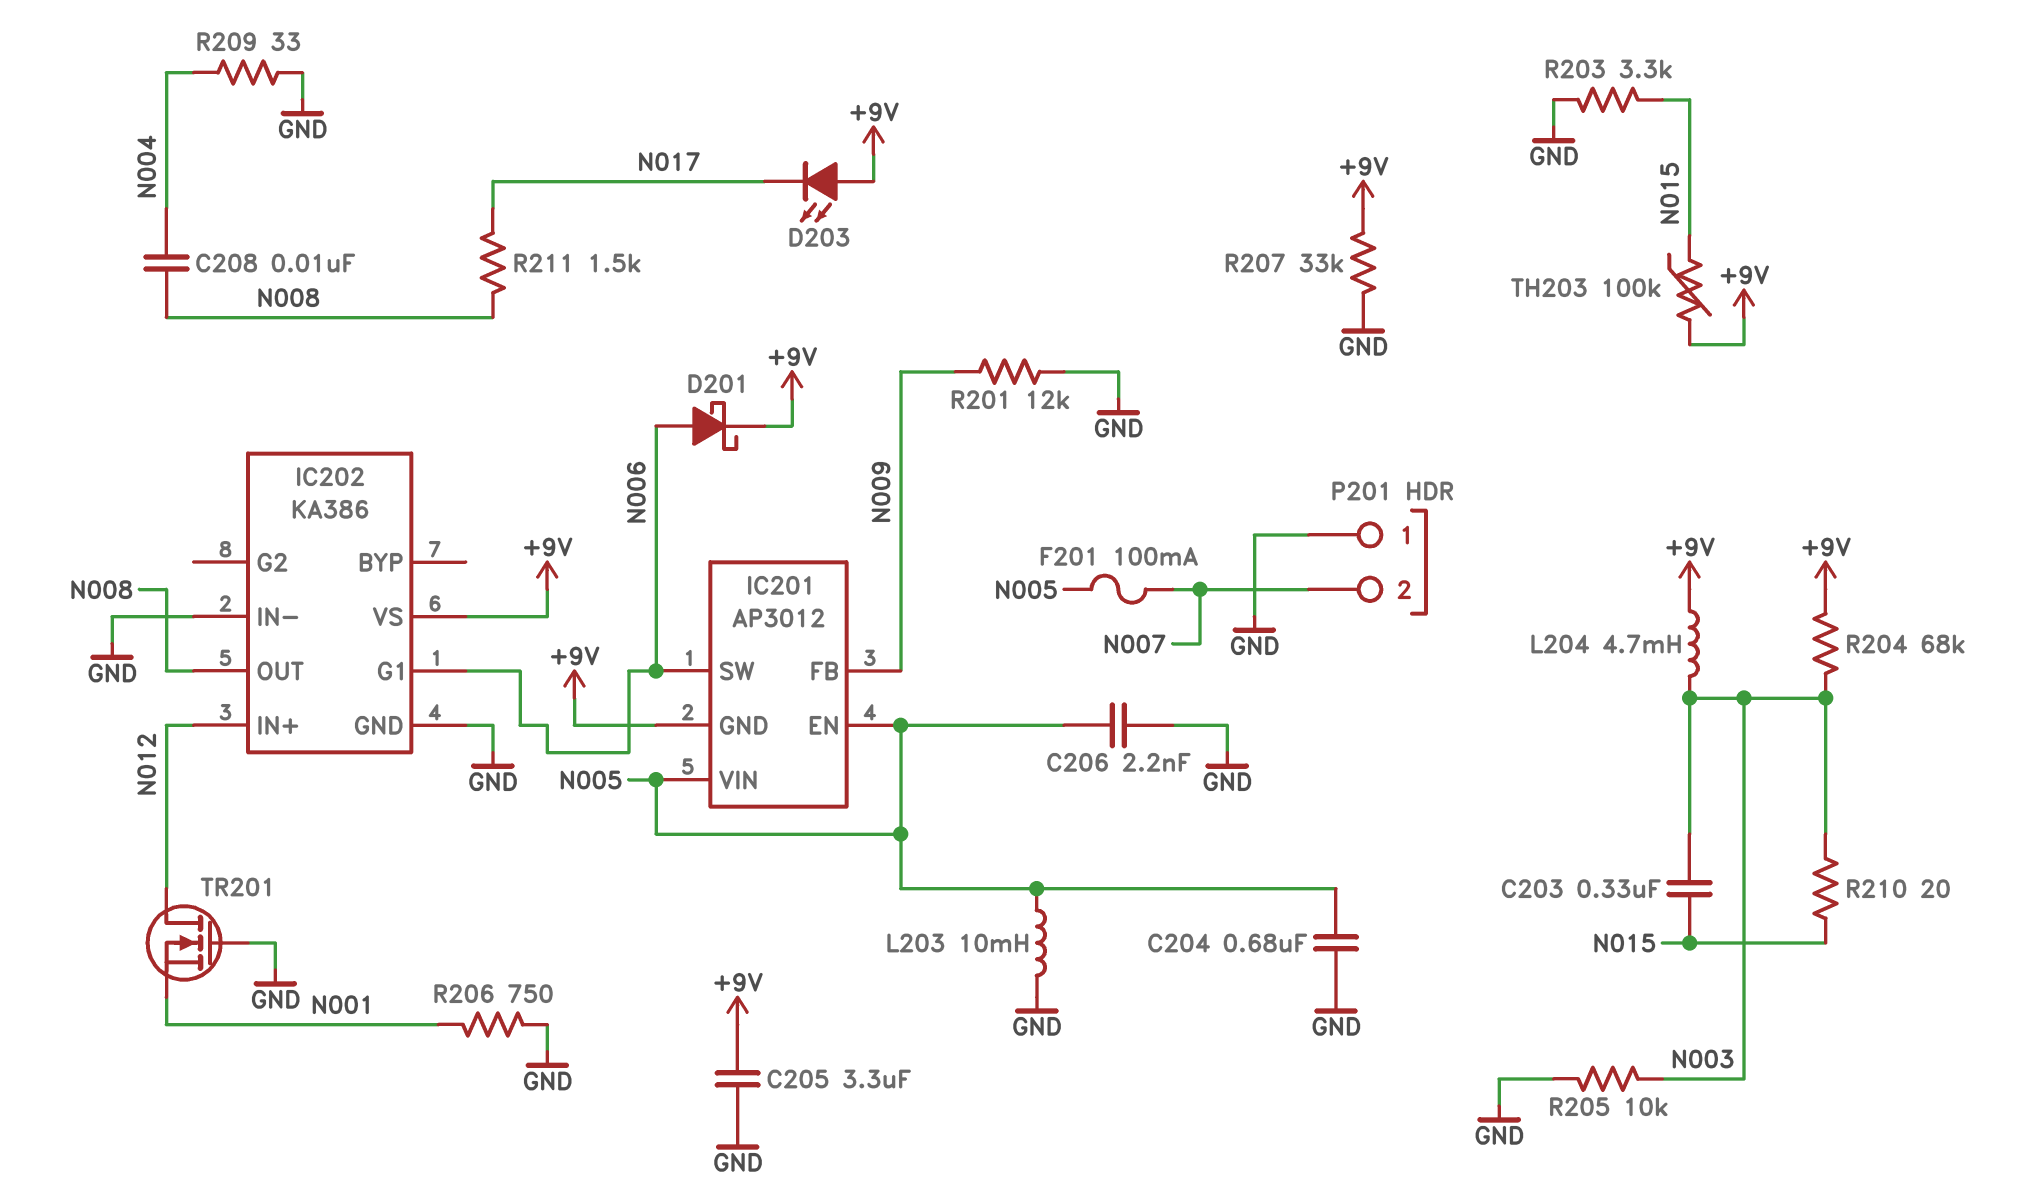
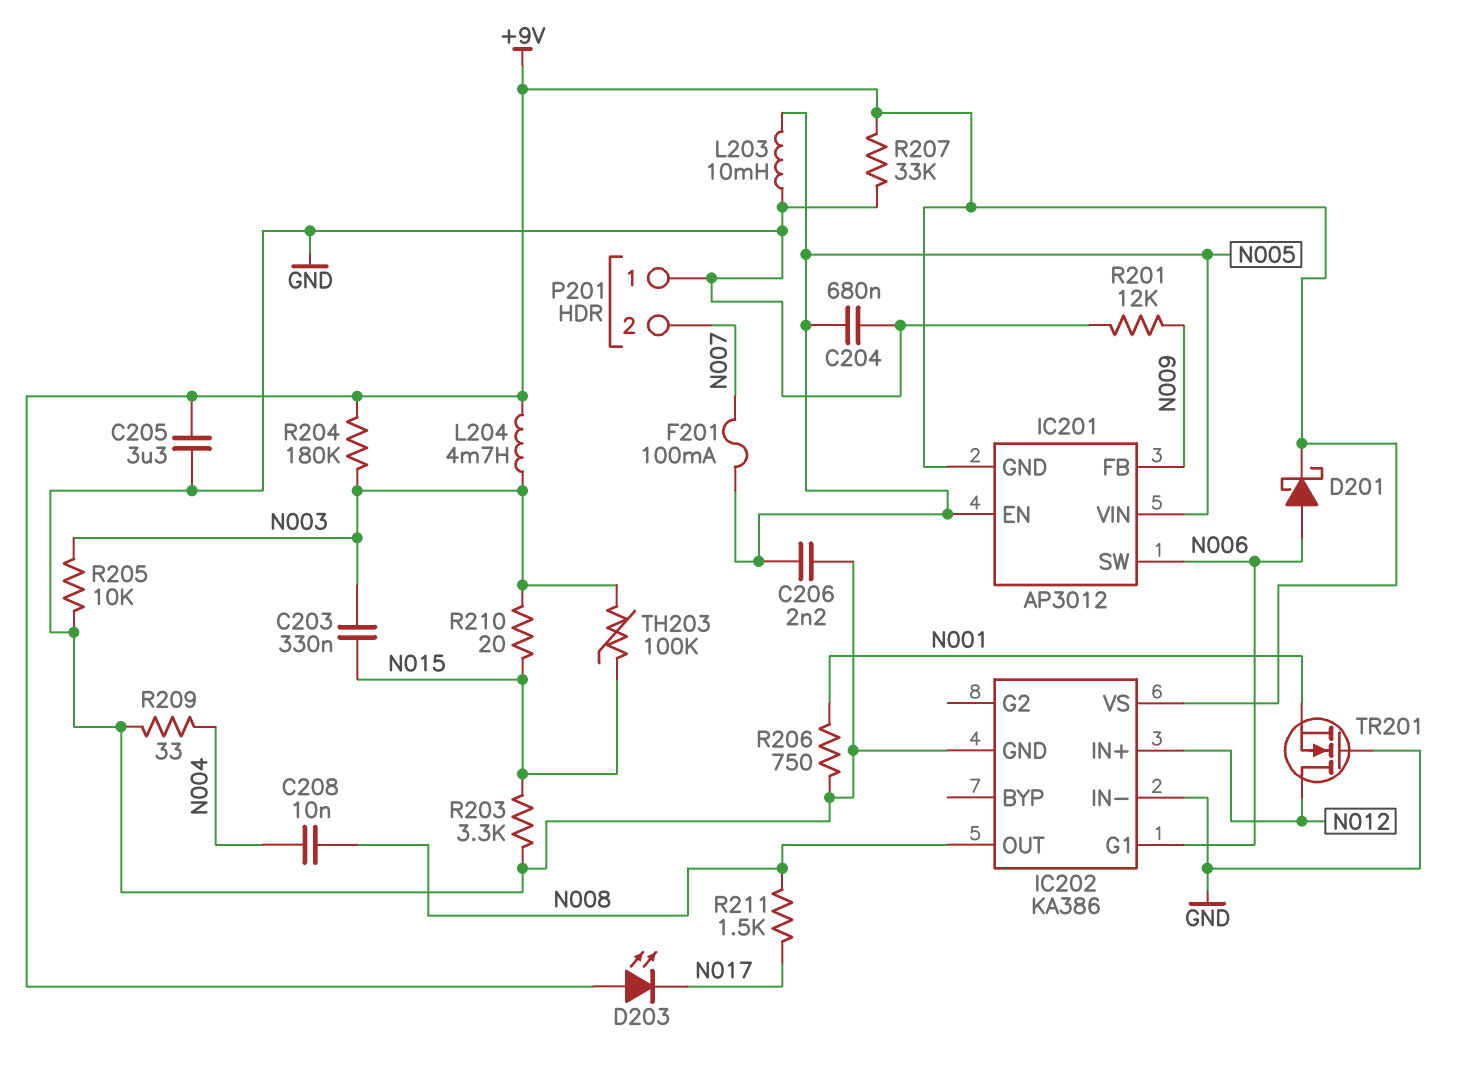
R204: 68k (+9V, N003) -> 180k (+9V, N003)
TH203: 100k (+9V, N015) -> 100k (N003, N015)

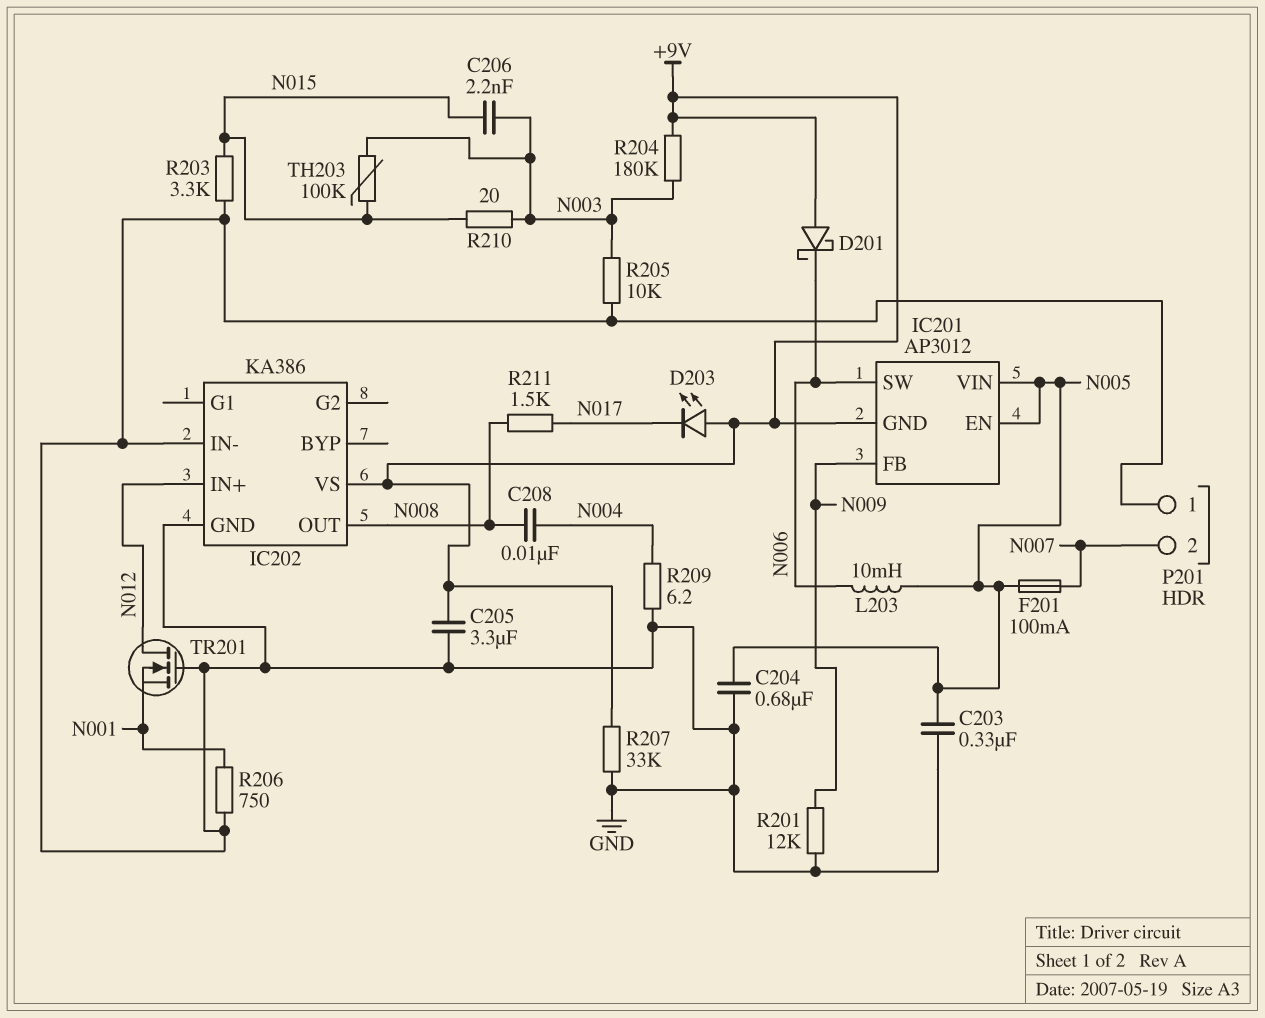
C203: 330nF (N003, N015) -> 330nF (GND, N005)
C206: 2.2nF (GND, N005) -> 2.2nF (N003, N015)
D201: schottky (A N006, K +9V) -> schottky (A +9V, K N006)
IC202 pin G1: N006 -> none
L203: 10mH (GND, N005) -> 10mH (N005, N006)
L204: 4.7mH (+9V, N003) -> none
R209: 33 (GND, N004) -> 6.2 (GND, N004)

